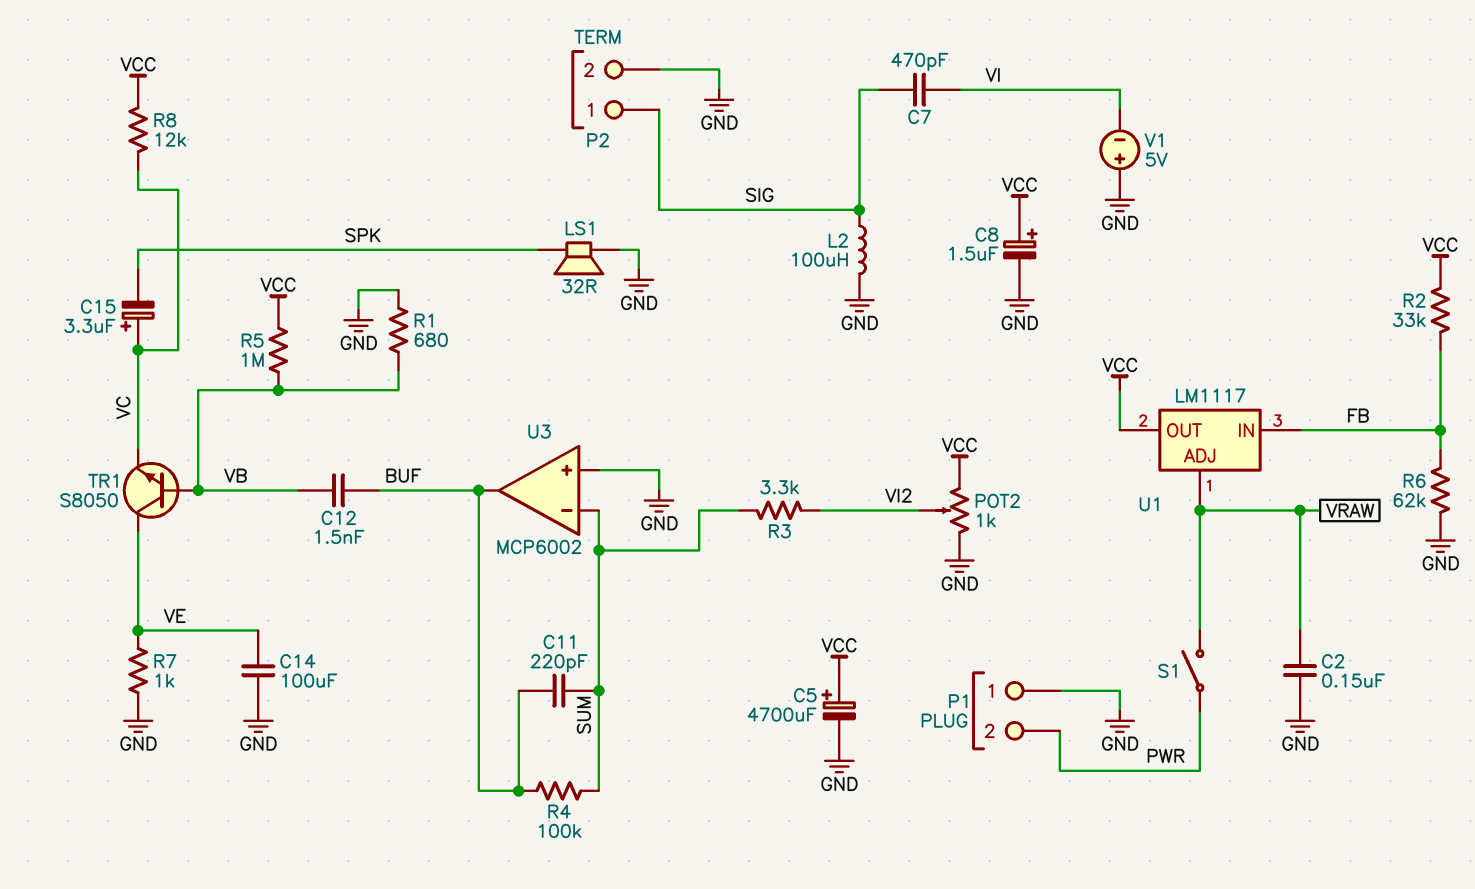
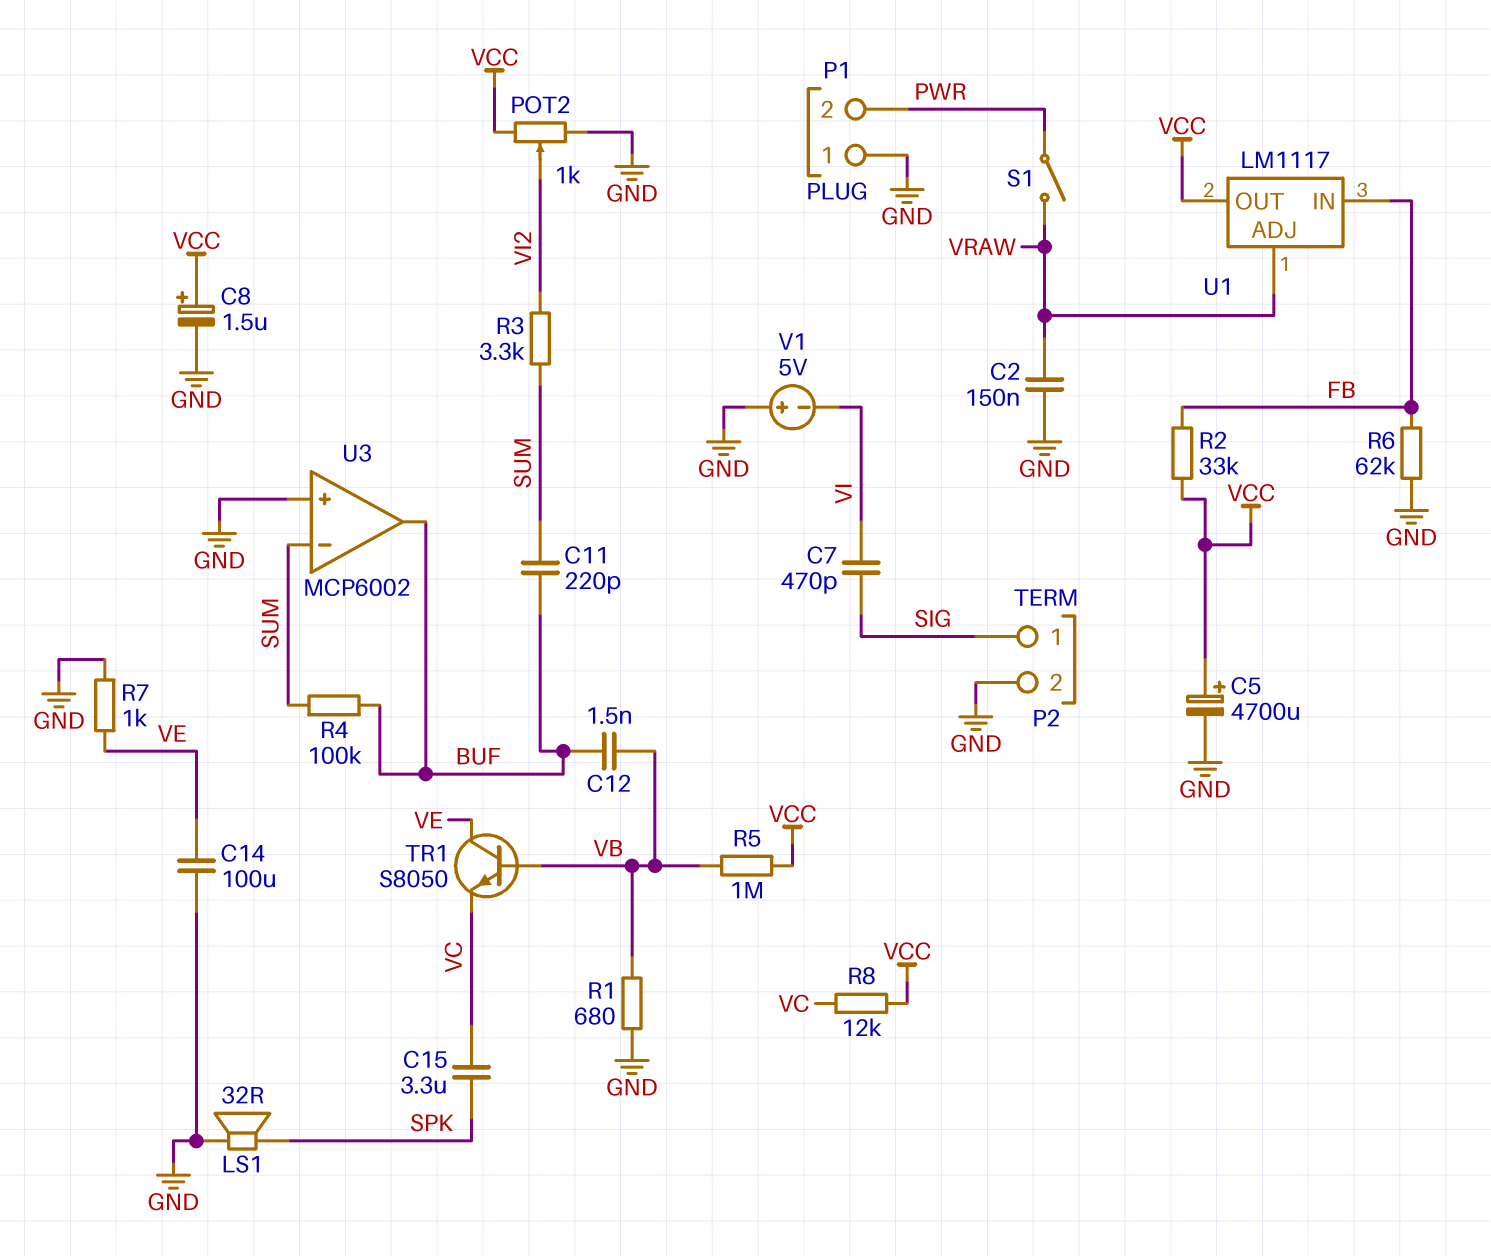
C15: 3.3uF (plus VC, minus SPK) -> 3.3uF (SPK, VC)
L2: 100uH (GND, SIG) -> none

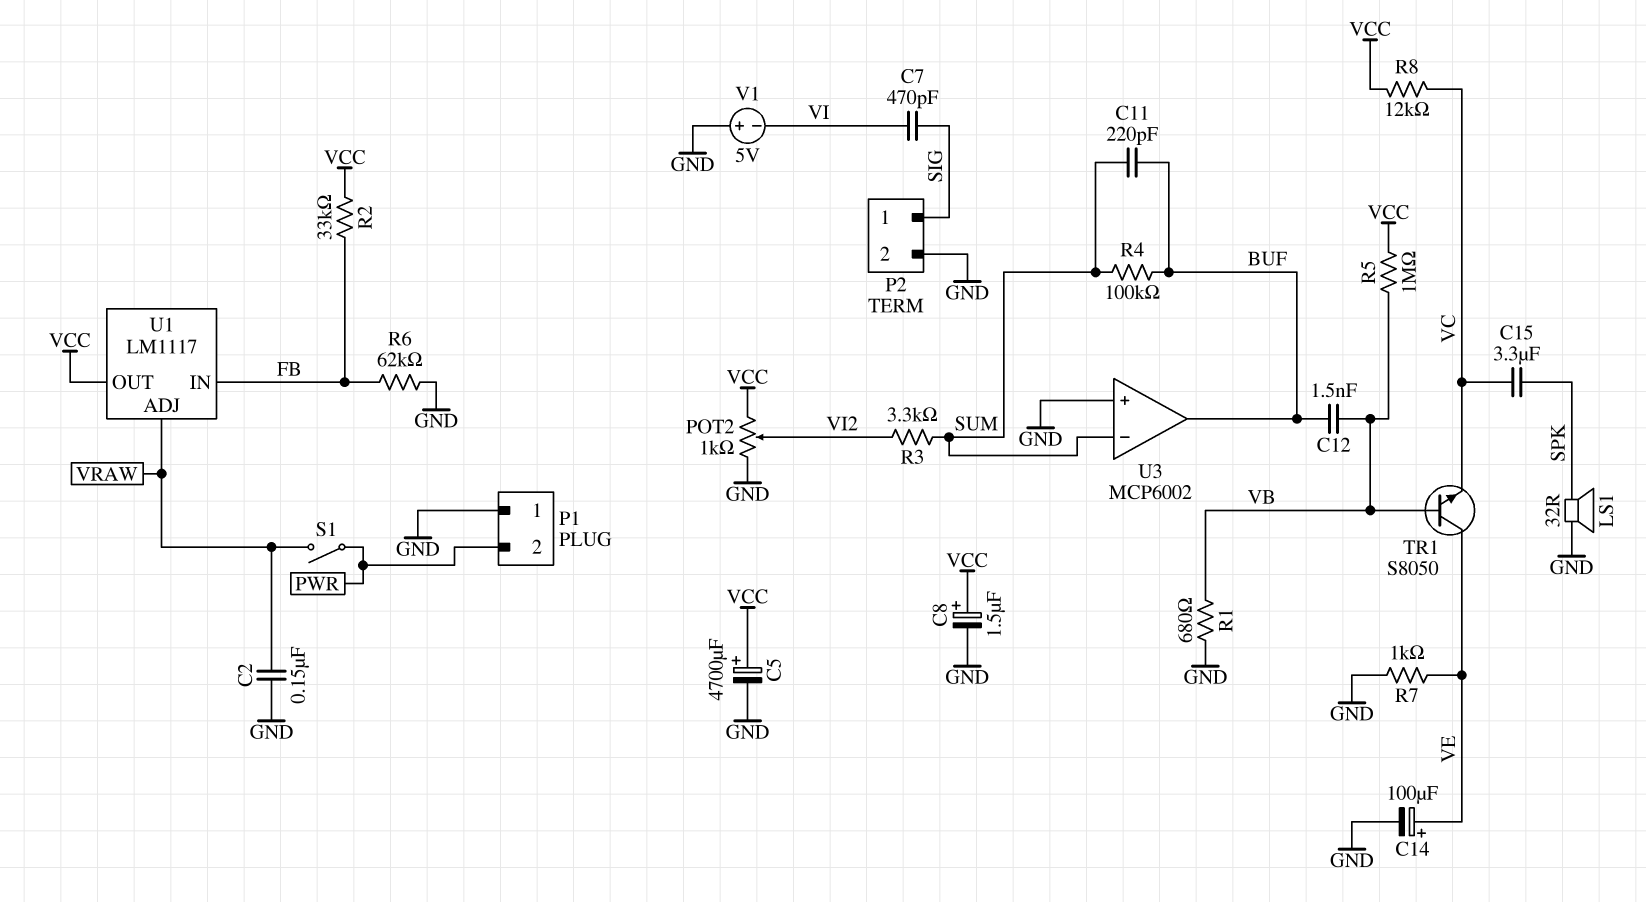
C14: 100uF (GND, VE) -> 100uF (plus VE, minus GND)

